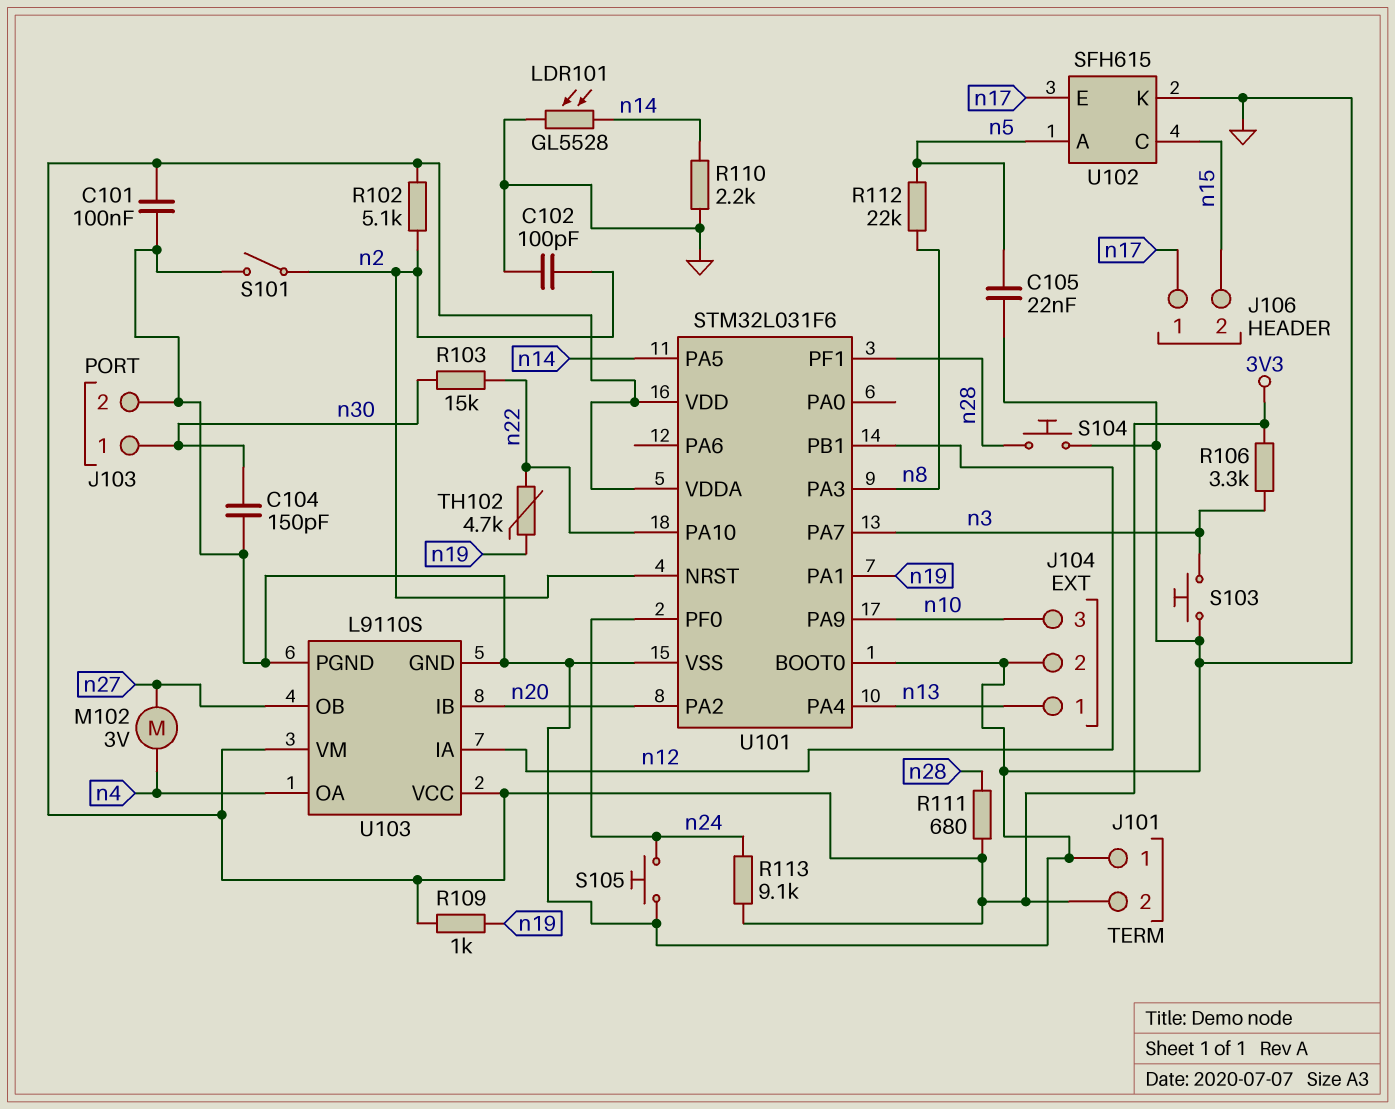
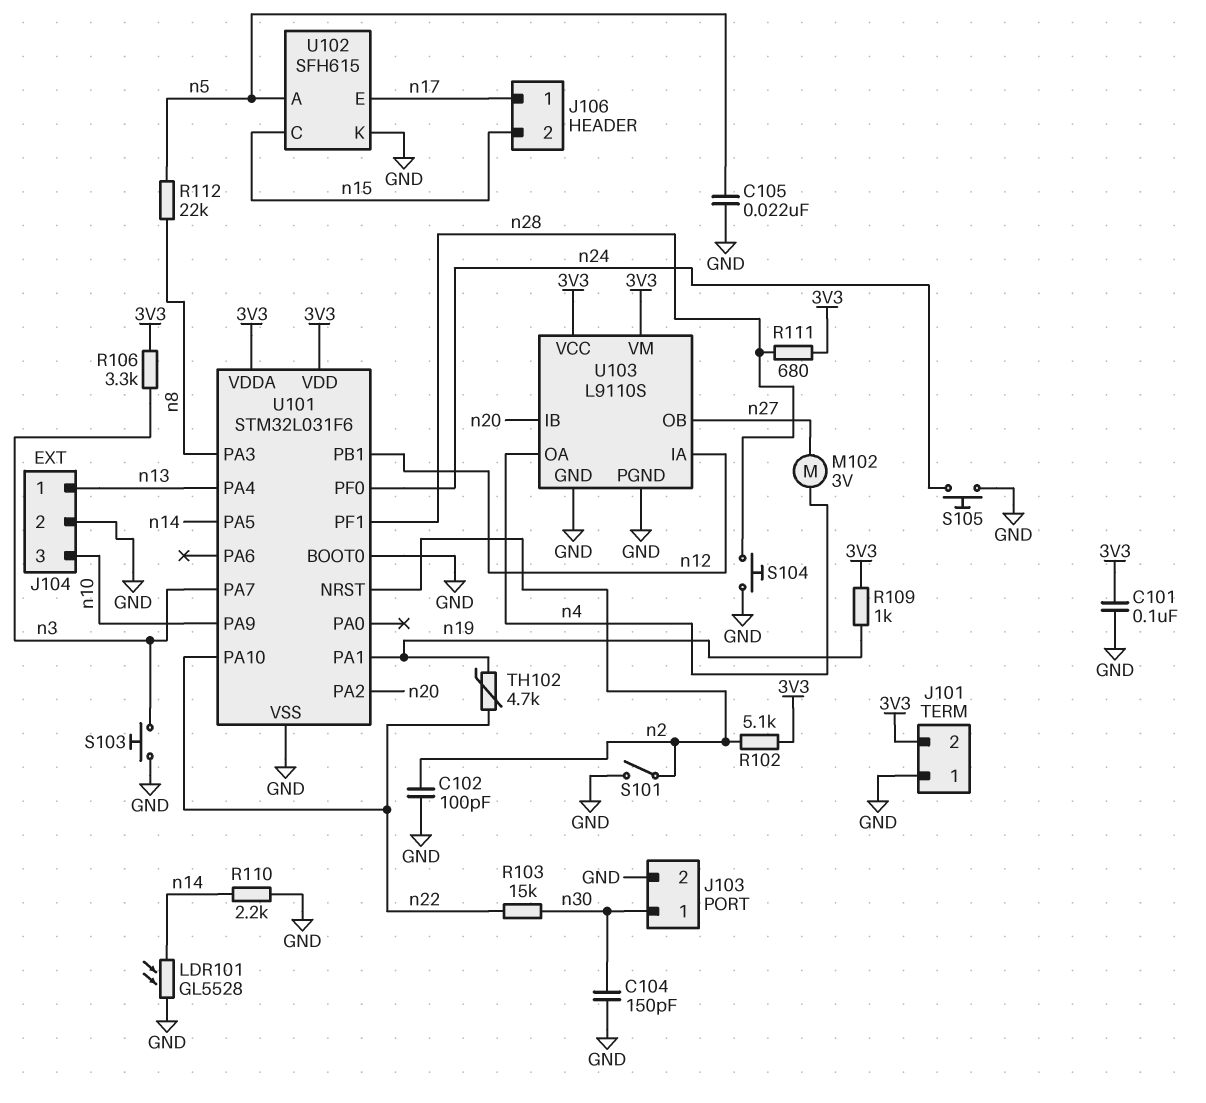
R113: 9.1k (3V3, n24) -> none

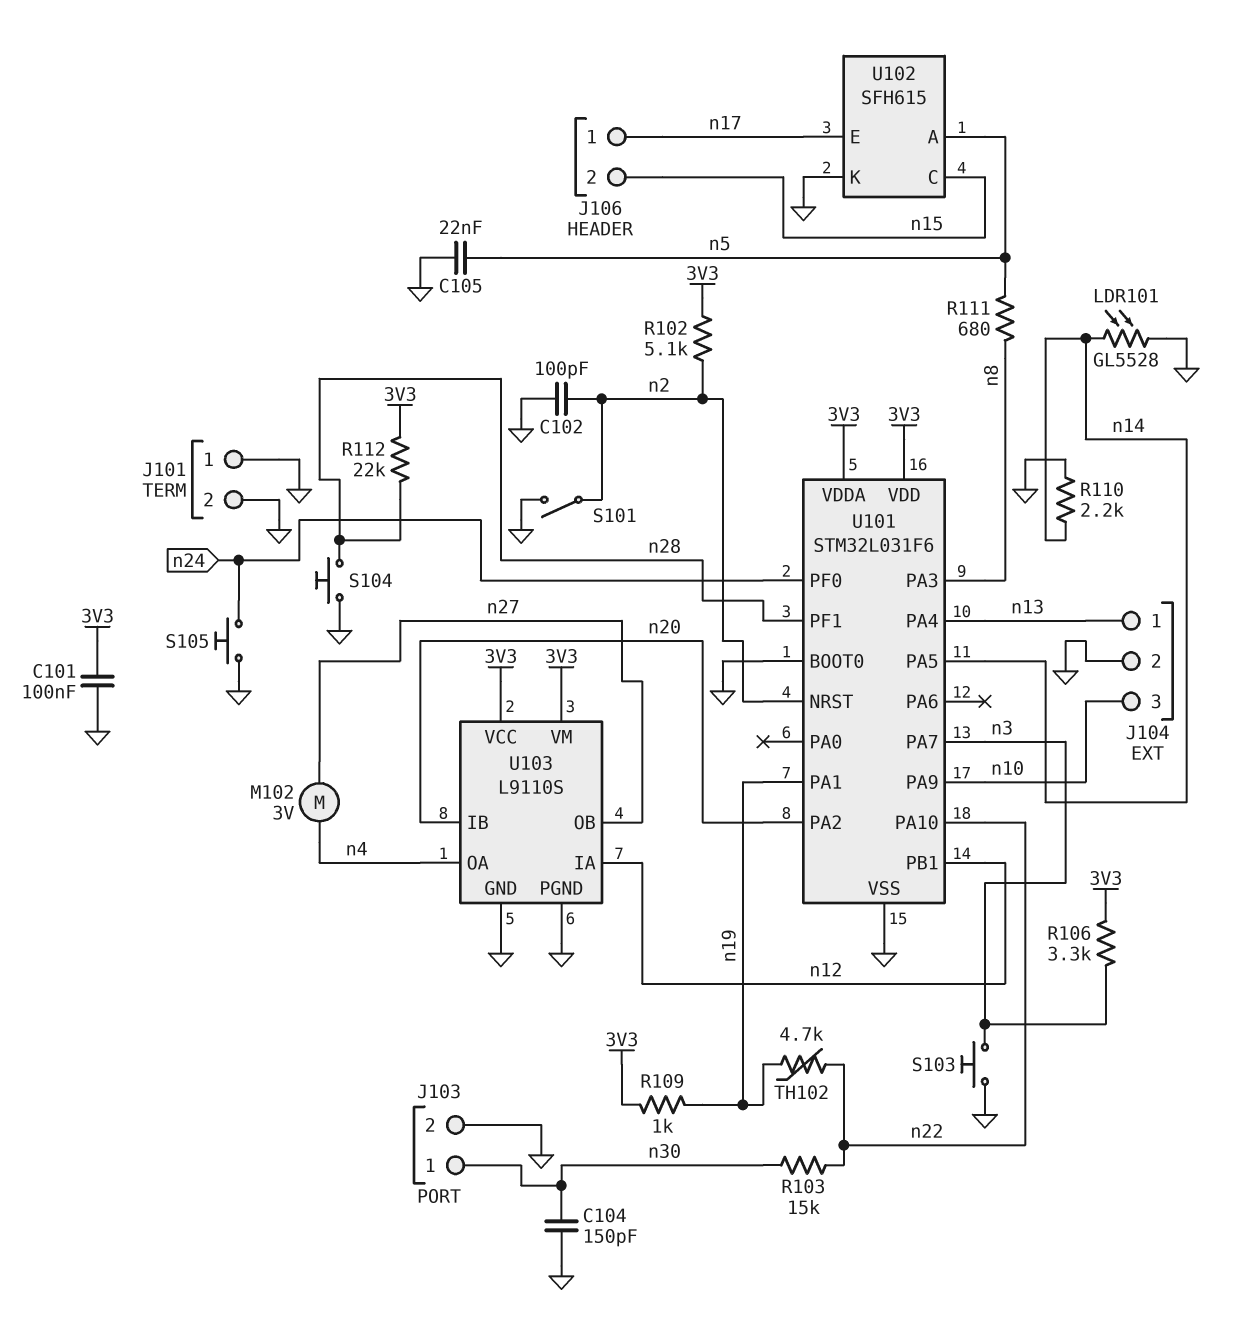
J101 pin 2: 3V3 -> GND
R111: 680 (3V3, n28) -> 680 (n5, n8)
R112: 22k (n5, n8) -> 22k (3V3, n28)

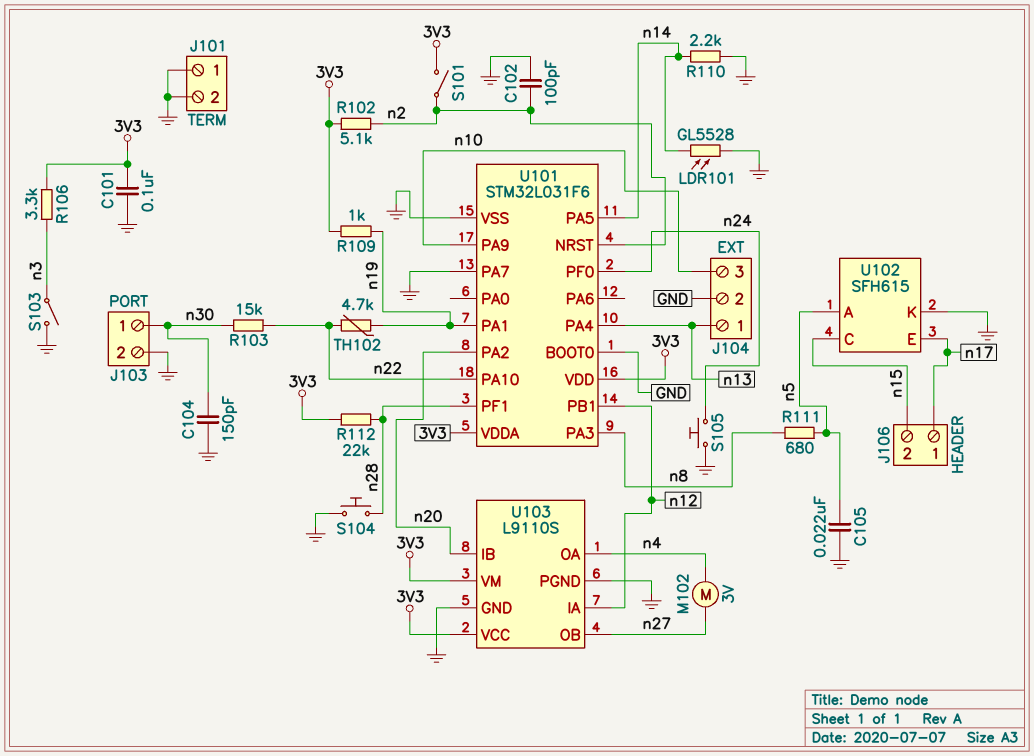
S101: switch (GND, n2) -> switch (3V3, n2)
S103: button (GND, n3) -> switch (GND, n3)
U101 pin PA7: n3 -> GND

